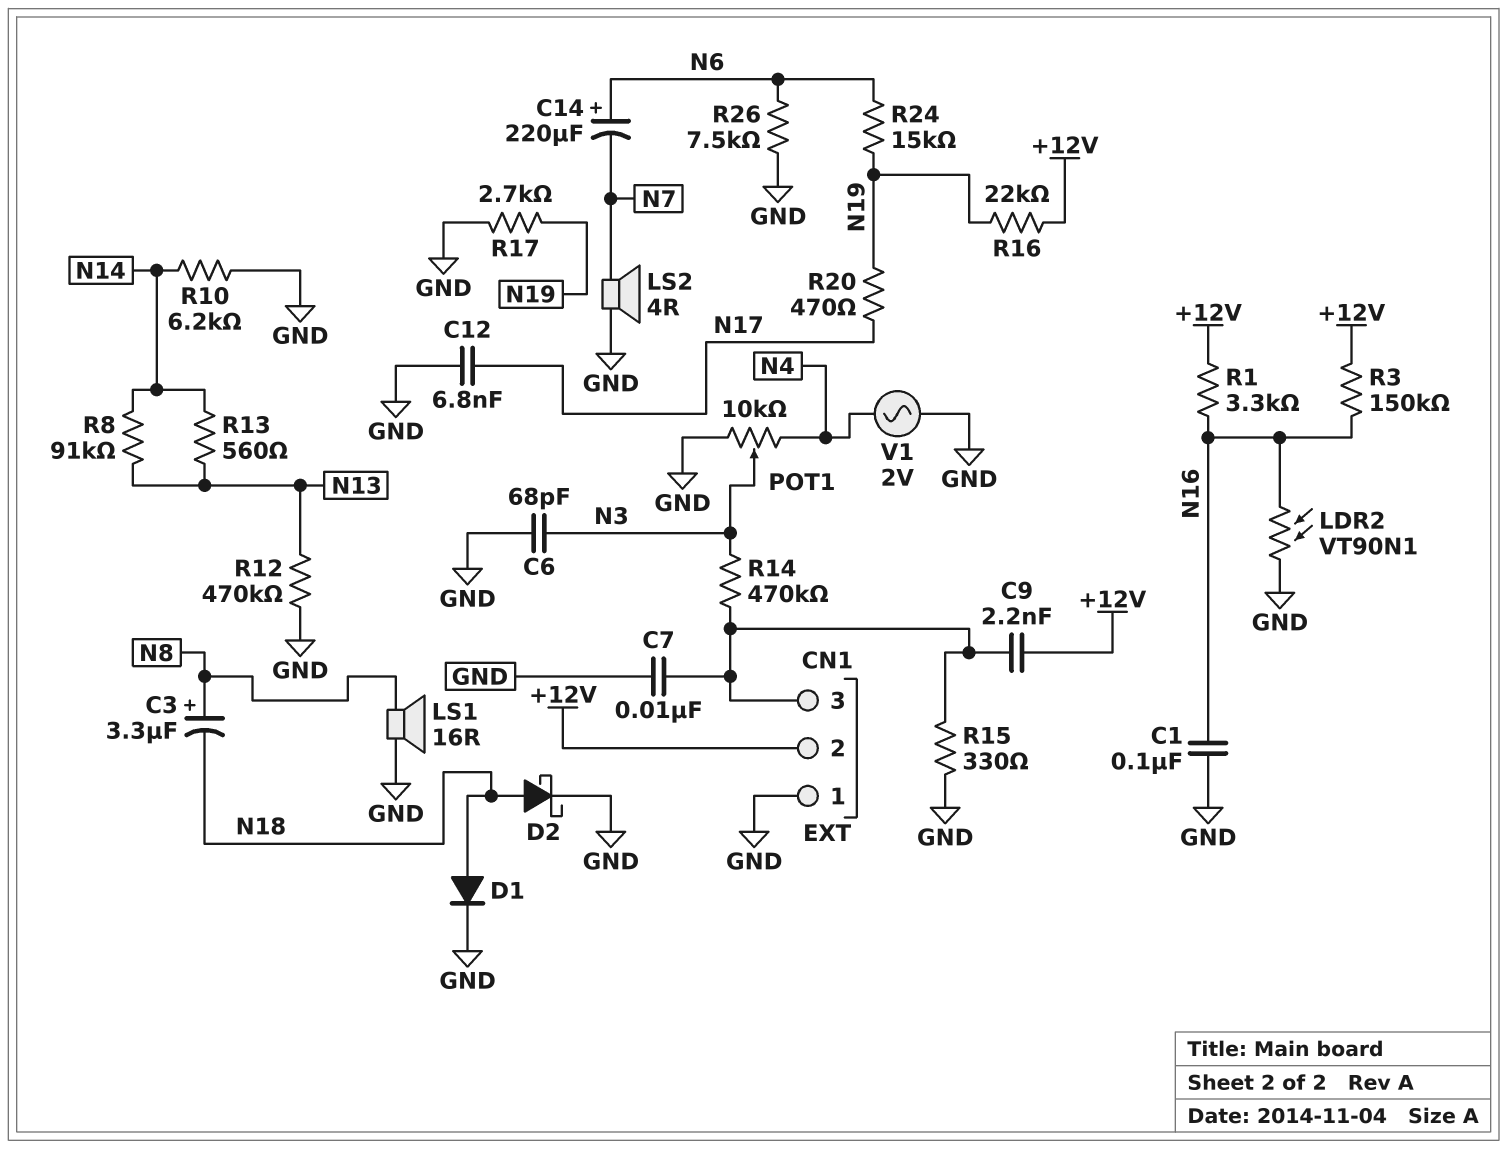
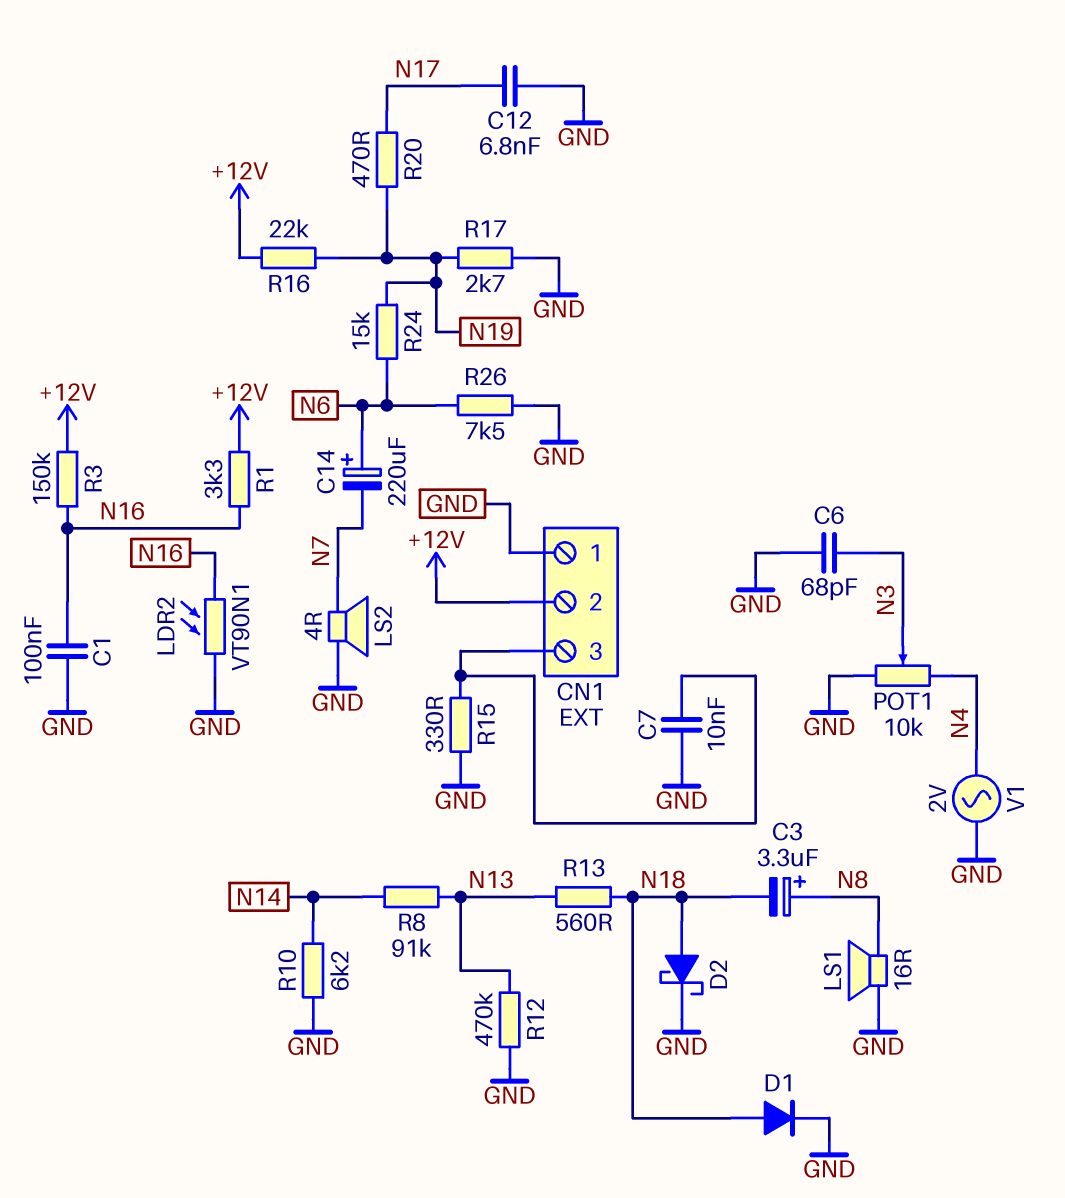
C9: 2.2nF (+12V, CN1/3) -> none
R13: 560 (N13, N14) -> 560 (N13, N18)
R14: 470k (CN1/3, N3) -> none

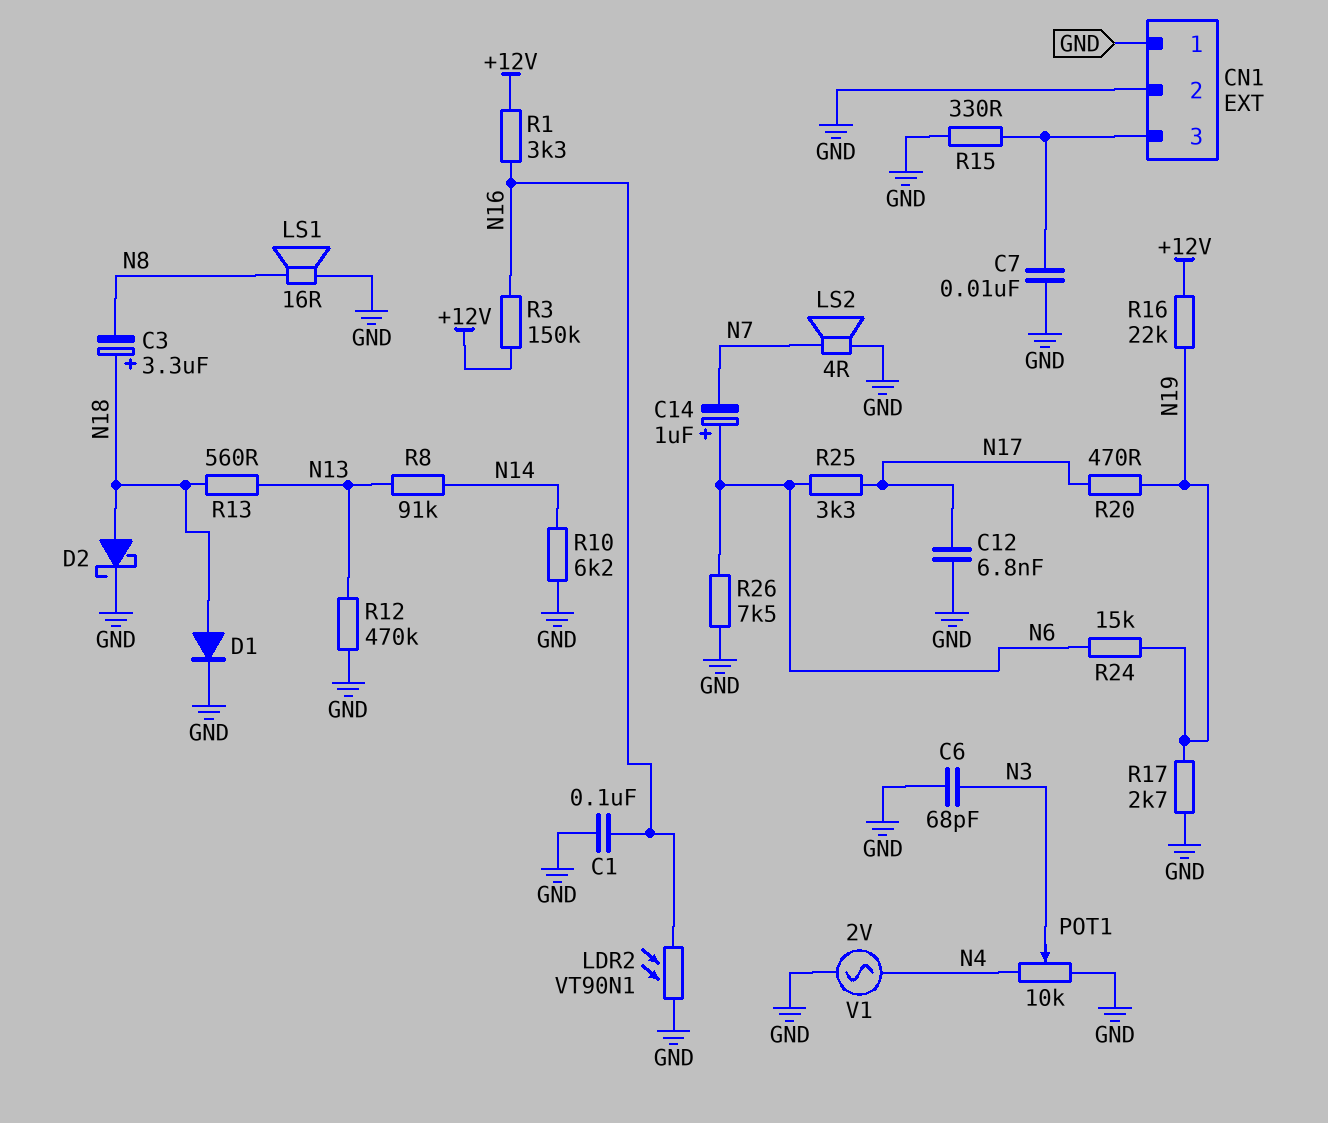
C3: 3.3uF (plus N8, minus N18) -> 3.3uF (plus N18, minus N8)
C14: 220uF (plus N6, minus N7) -> 1uF (plus N6, minus N7)
CN1 pin 2: +12V -> GND
R25: none -> 3.3k (N6, N17)

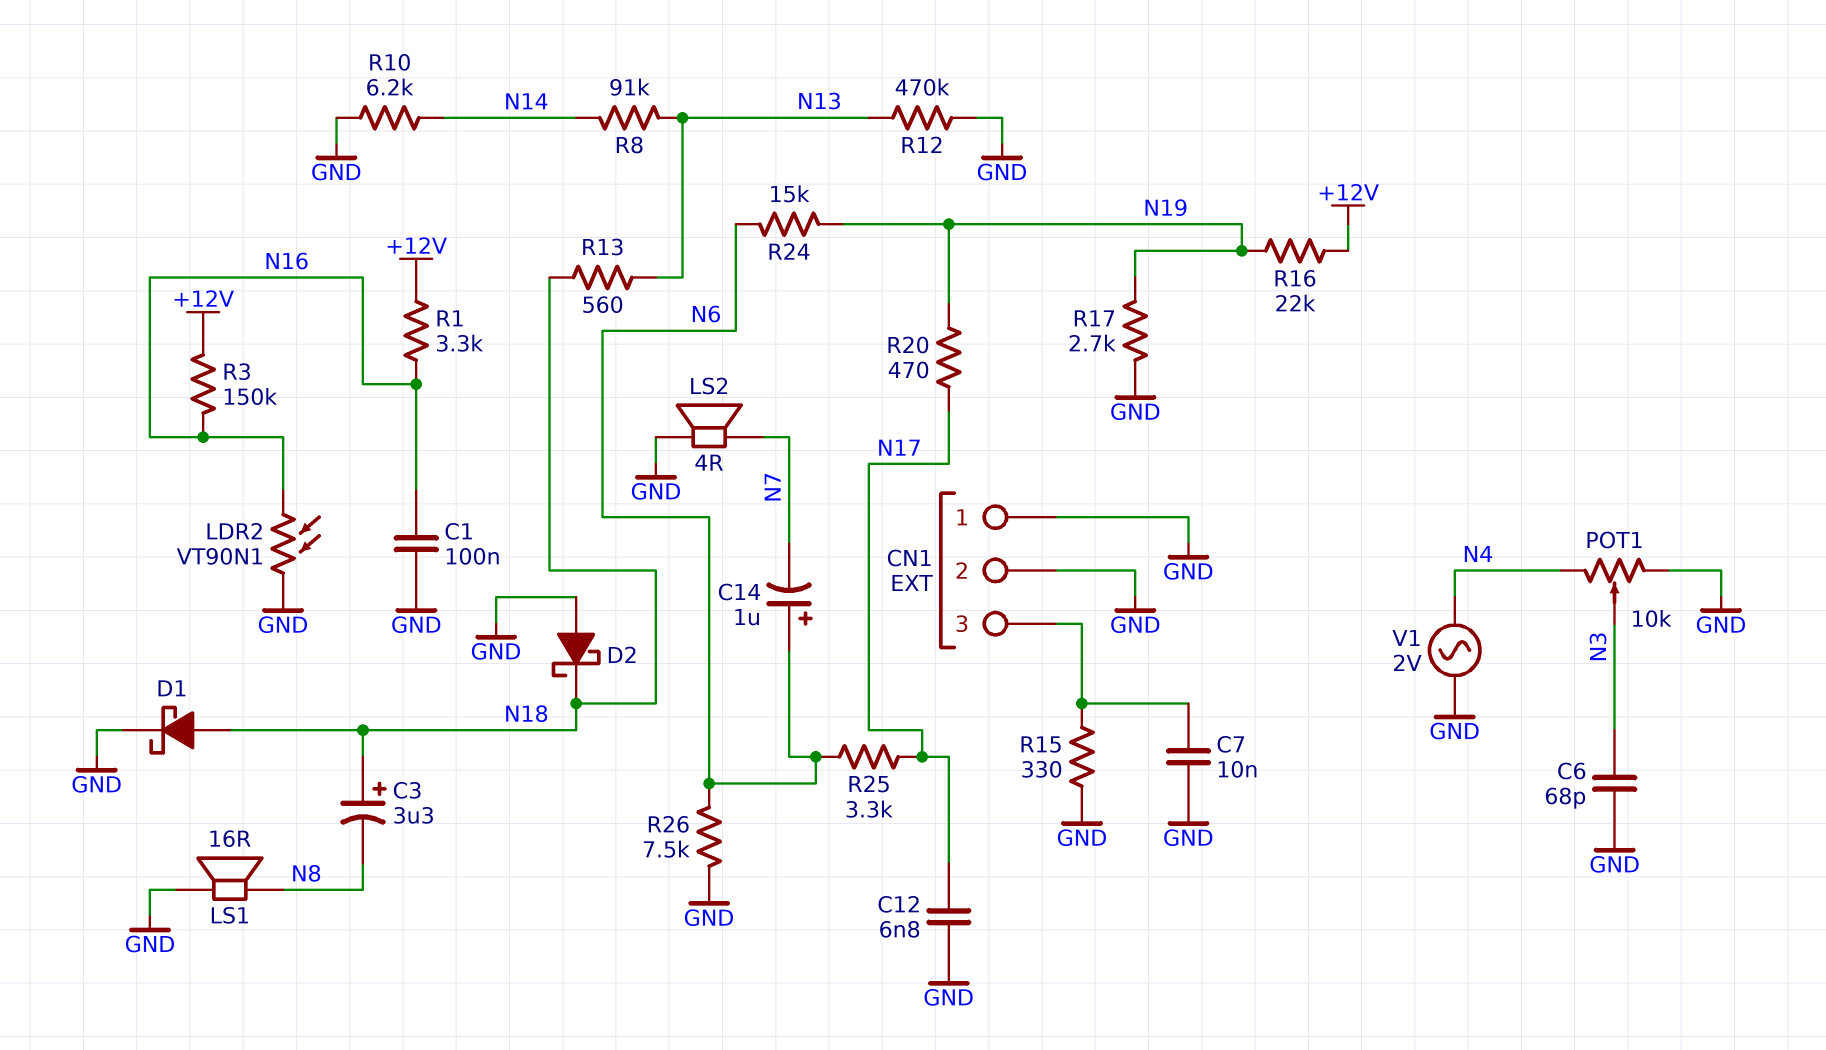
D1: diode (A N18, K GND) -> schottky (A N18, K GND)
D2: schottky (A N18, K GND) -> schottky (A GND, K N18)

